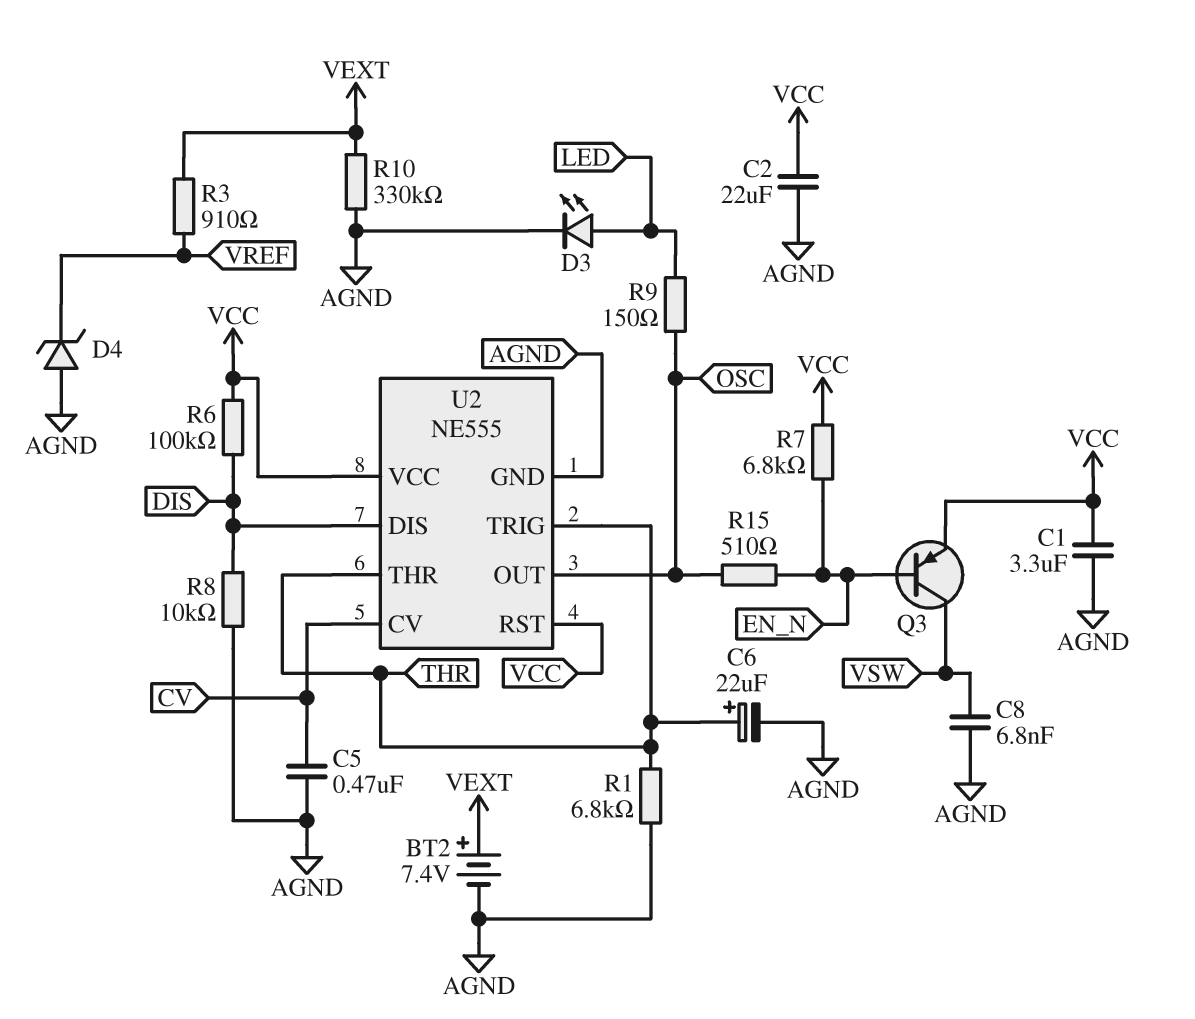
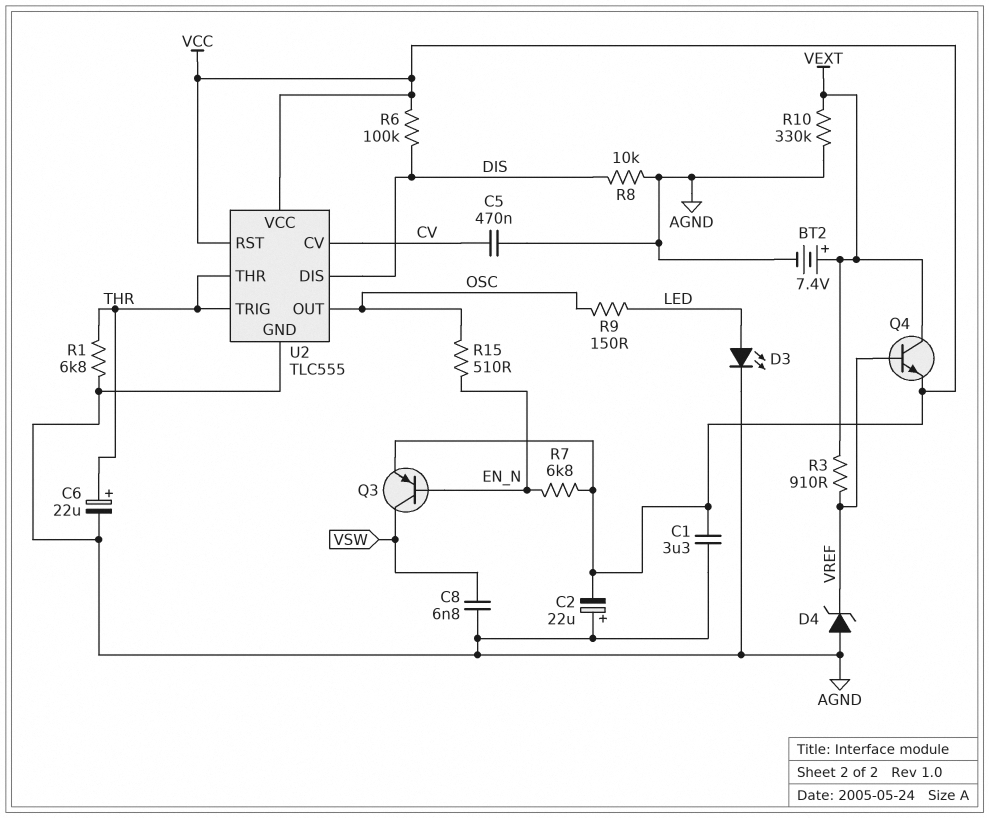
C2: 22uF (AGND, VCC) -> 22uF (plus AGND, minus VCC)
Q4: none -> NPN (B VREF, C VEXT, E VCC)
U2: NE555 -> TLC555

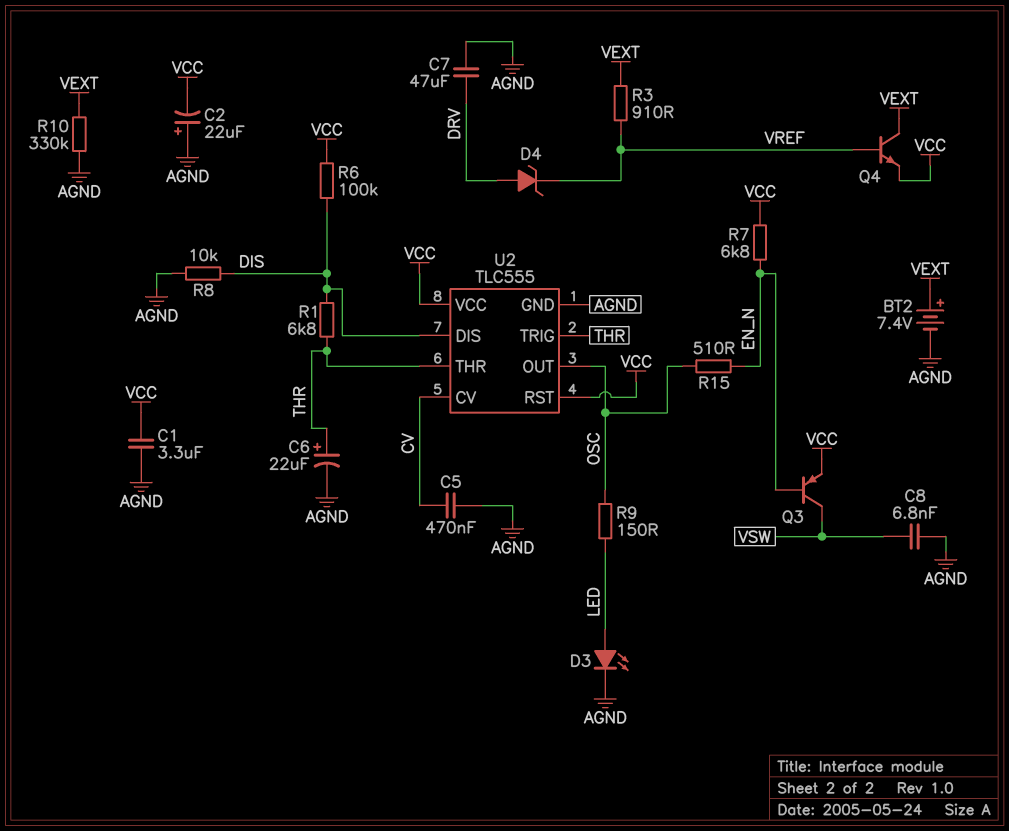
C7: none -> 47uF (AGND, DRV)
D4: zener (A AGND, K VREF) -> zener (A DRV, K VREF)
R1: 6.8k (AGND, THR) -> 6.8k (DIS, THR)

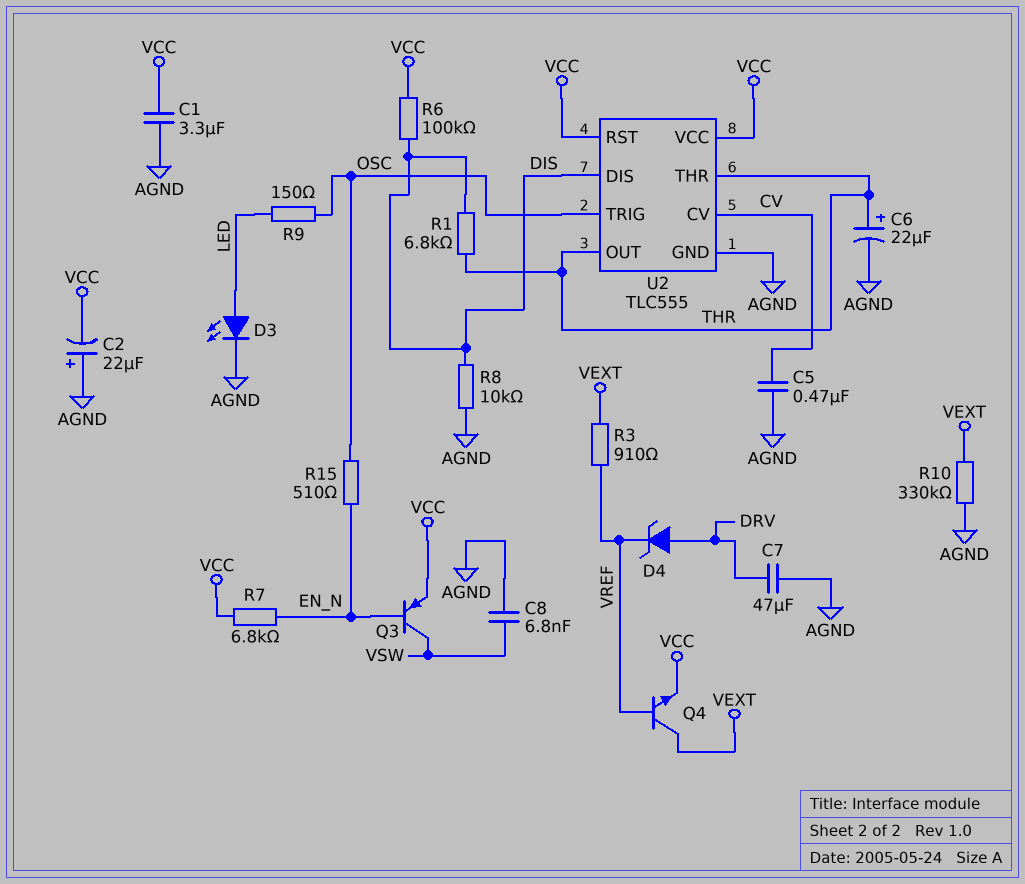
BT2: 7.4V (plus VEXT, minus AGND) -> none
U2 pin OUT: OSC -> THR
U2 pin TRIG: THR -> OSC

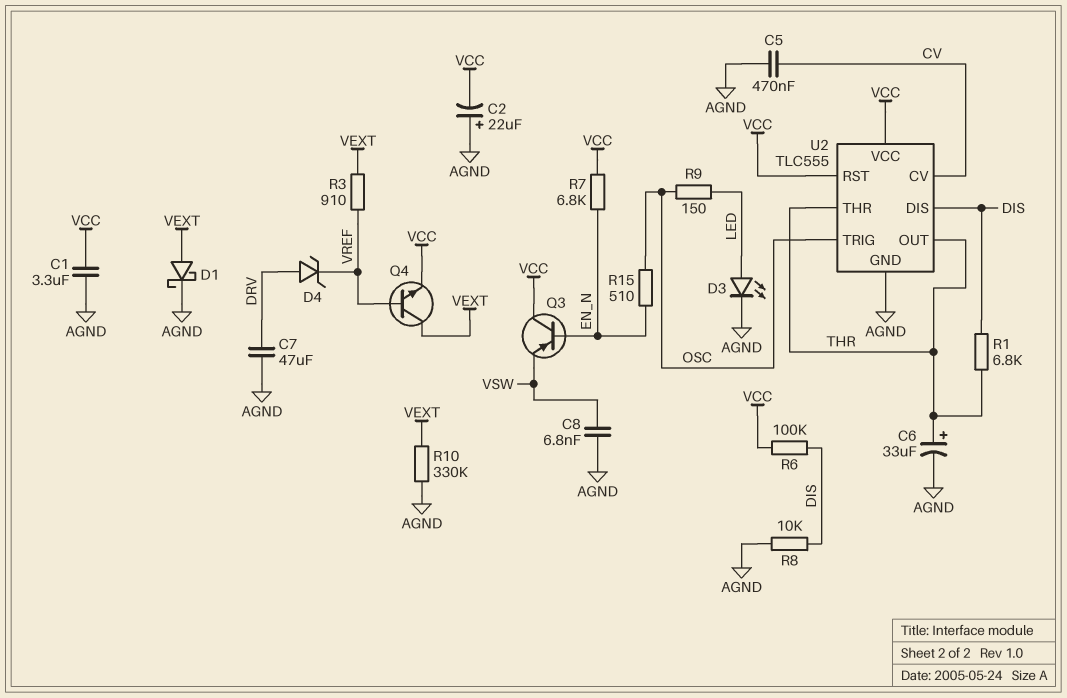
C6: 22uF (plus THR, minus AGND) -> 33uF (plus THR, minus AGND)
D1: none -> schottky (A VEXT, K AGND)
Q3: PNP (B EN_N, C VSW, E VCC) -> PNP (B EN_N, C VCC, E VSW)

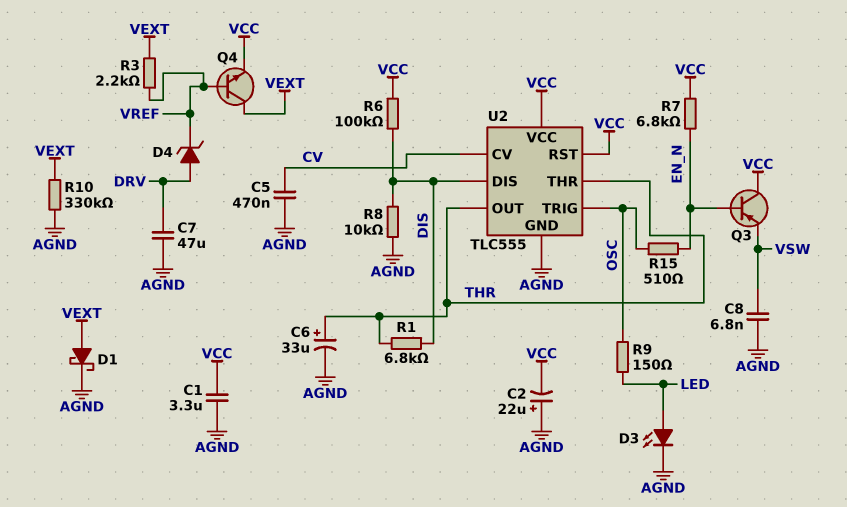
R3: 910 (VEXT, VREF) -> 2.2k (VEXT, VREF)

